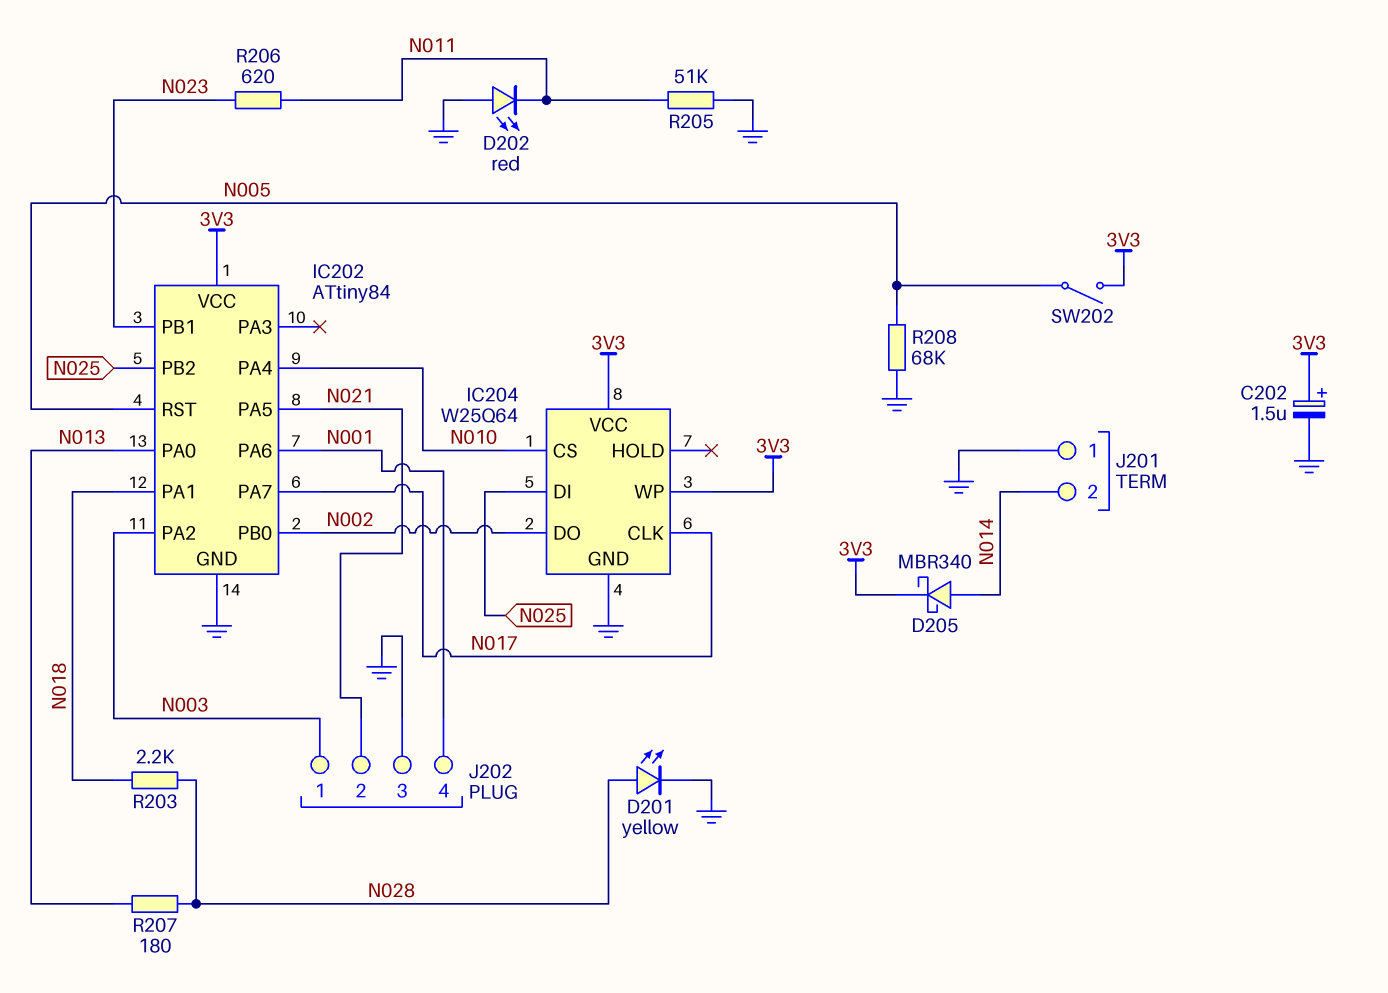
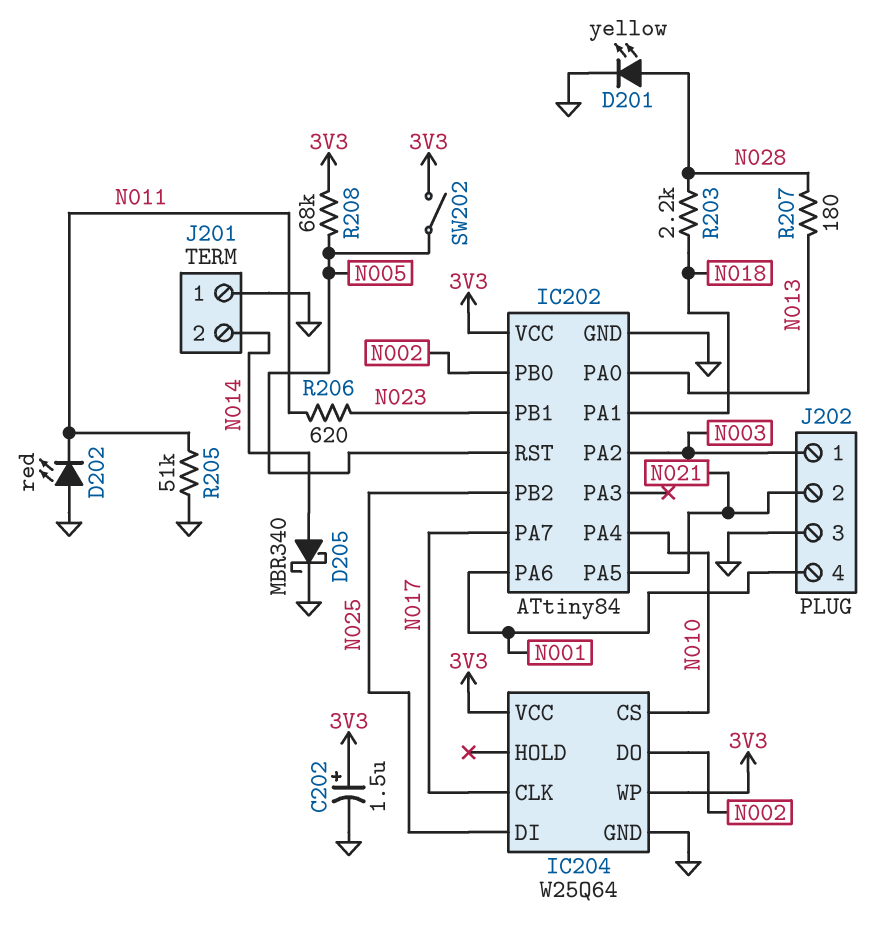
D205: schottky MBR340 (A N014, K 3V3) -> schottky MBR340 (A N014, K GND)
R208: 68k (GND, N005) -> 68k (3V3, N005)

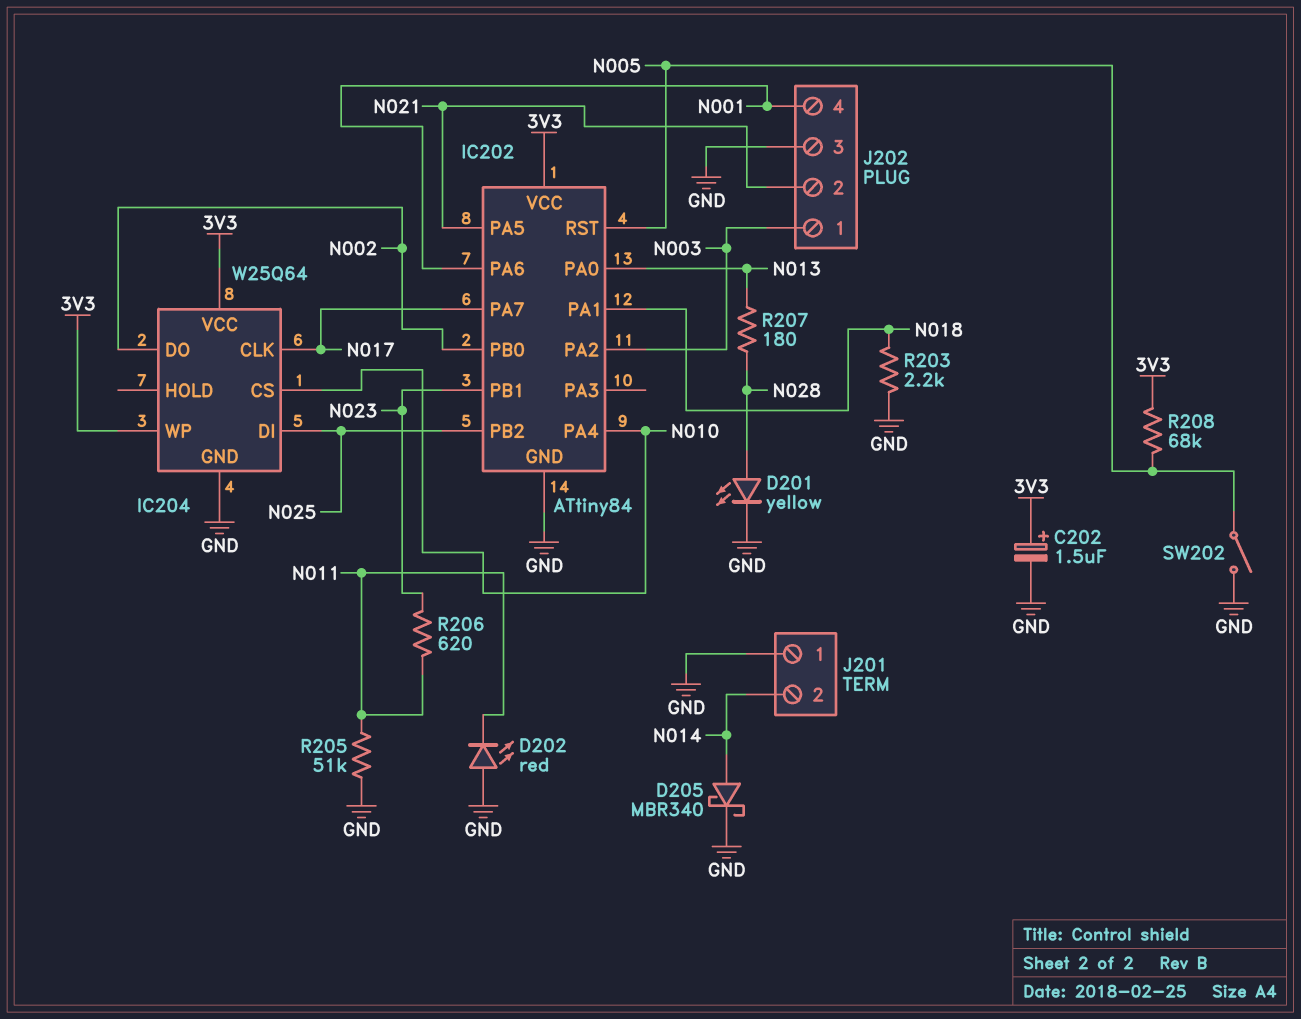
R203: 2.2k (N018, N028) -> 2.2k (GND, N018)
SW202: switch (3V3, N005) -> switch (GND, N005)

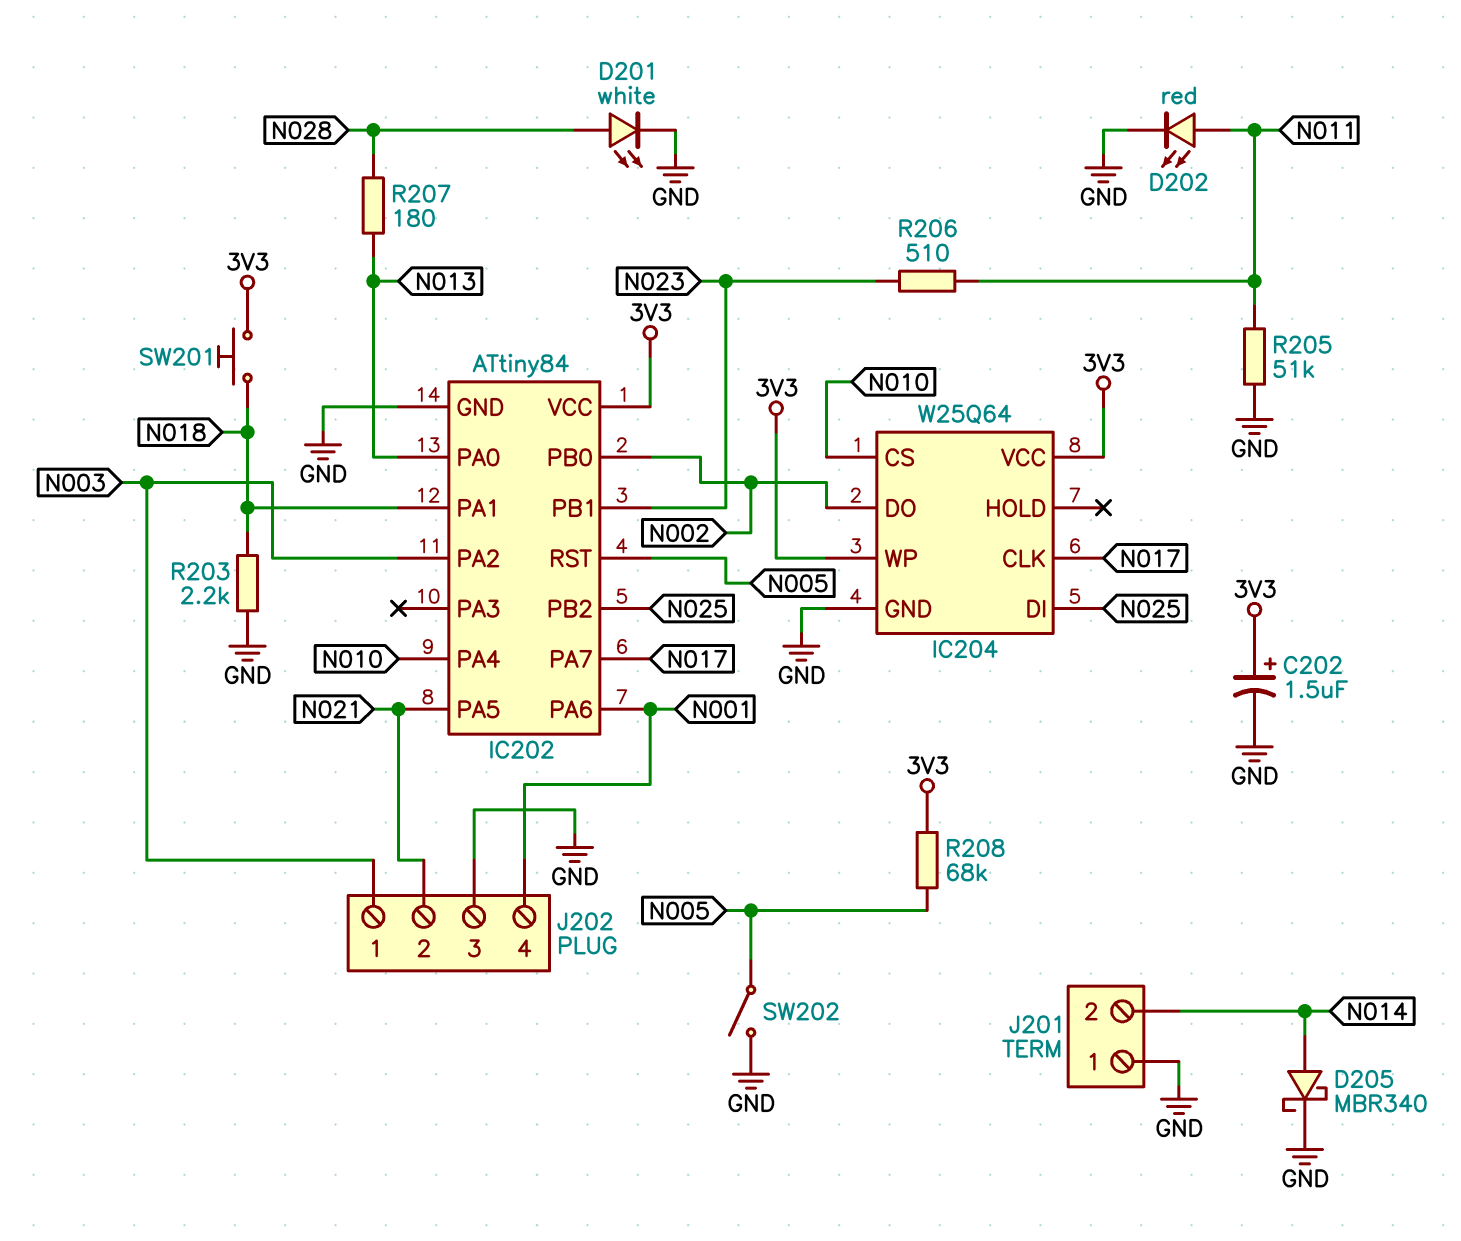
D201: LED yellow (A N028, K GND) -> LED white (A N028, K GND)
D202: LED red (A GND, K N011) -> LED red (A N011, K GND)
R206: 620 (N011, N023) -> 510 (N011, N023)
SW201: none -> button (3V3, N018)

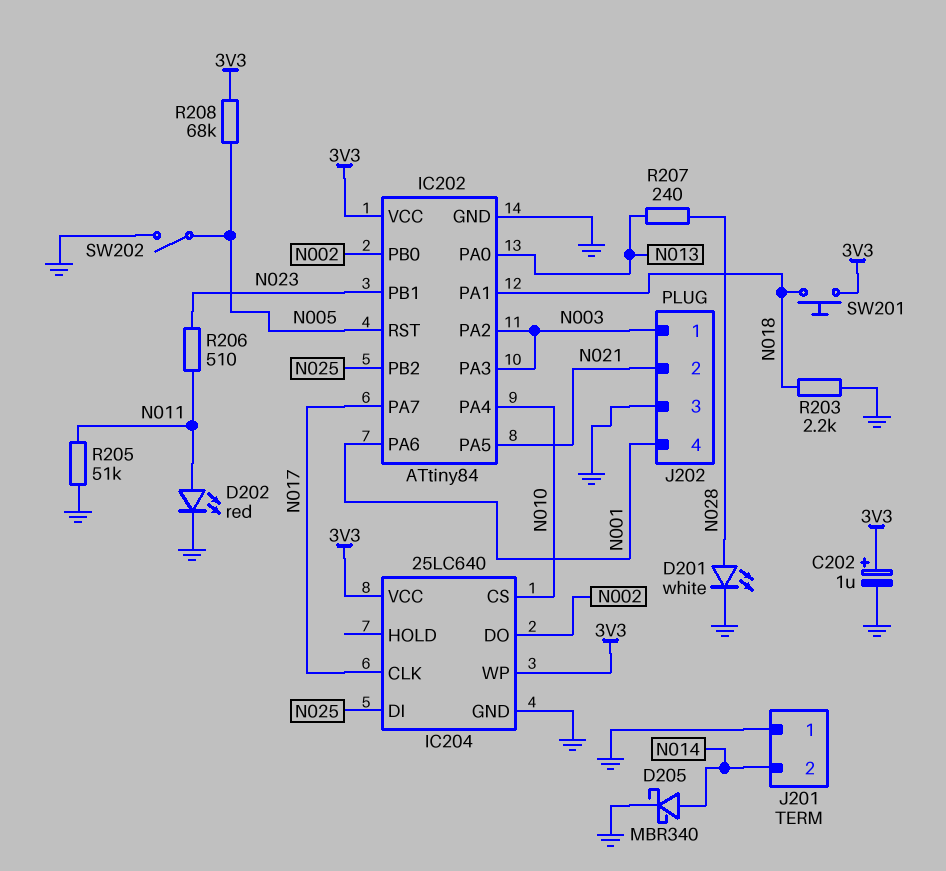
C202: 1.5uF (plus 3V3, minus GND) -> 1uF (plus 3V3, minus GND)
IC202 pin PA3: none -> N003
IC204: W25Q64 -> 25LC640
R207: 180 (N013, N028) -> 240 (N013, N028)

